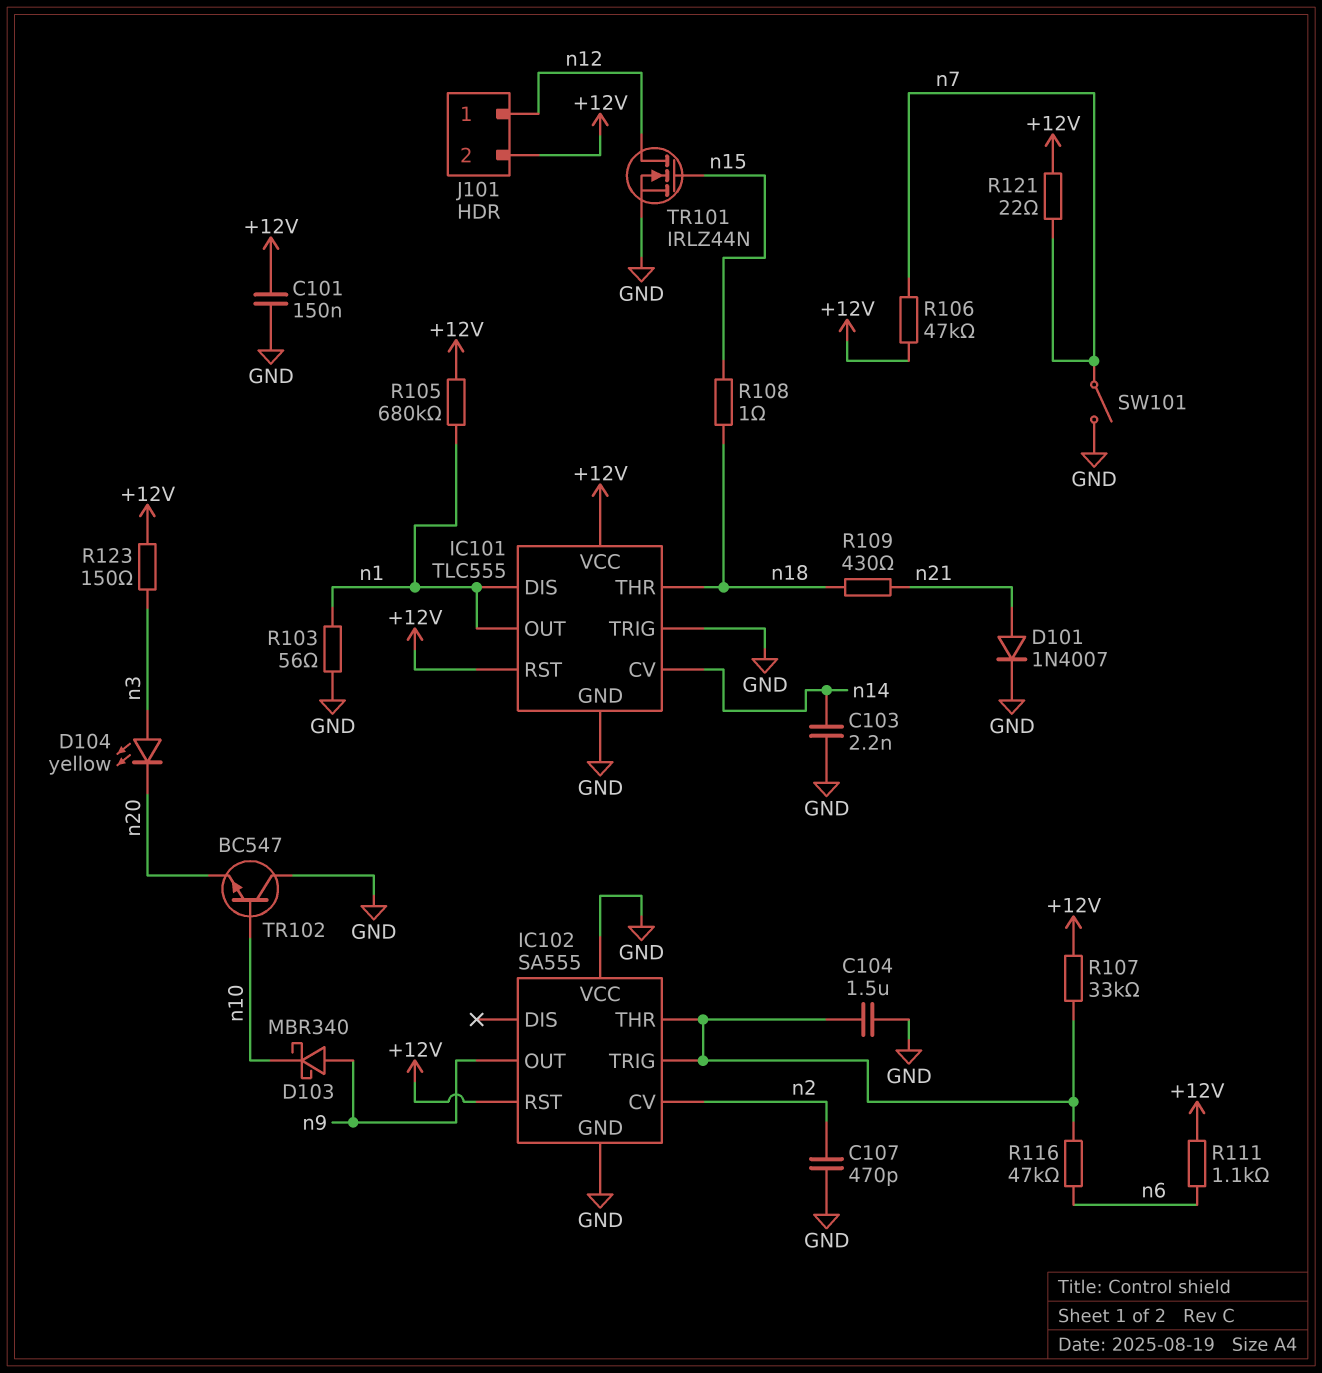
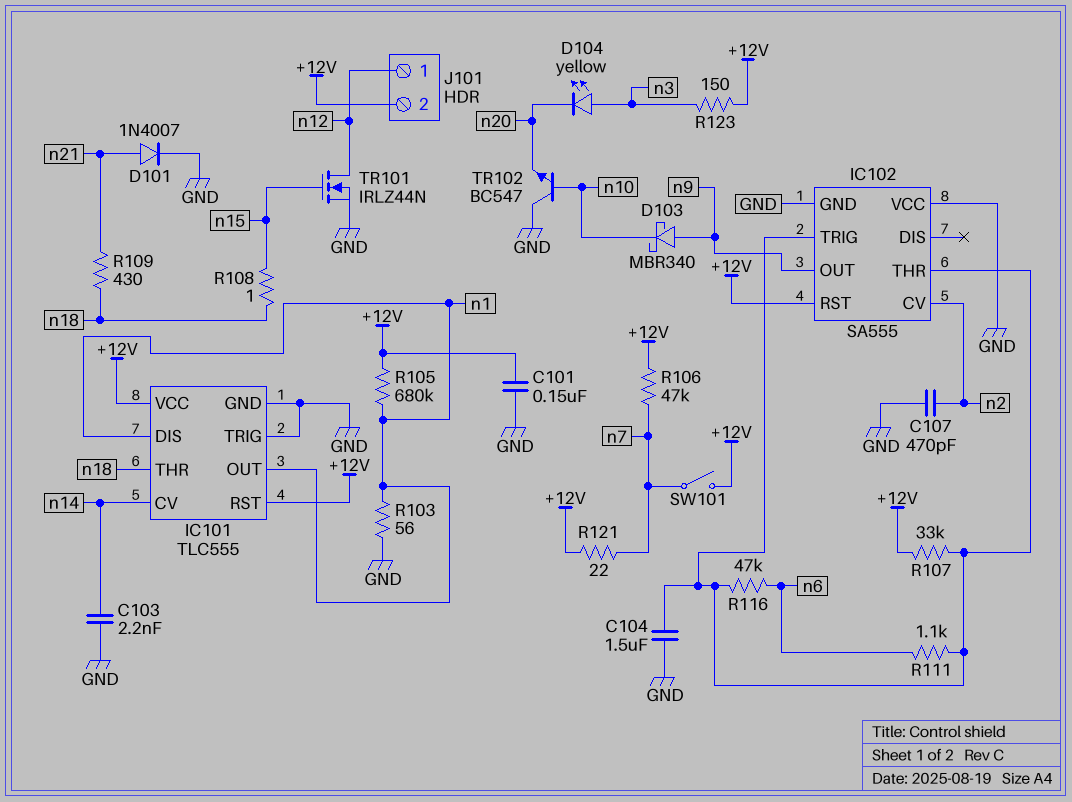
R111: 1.1k (+12V, n6) -> 1.1k (IC102/THR, n6)
SW101: switch (GND, n7) -> switch (+12V, n7)

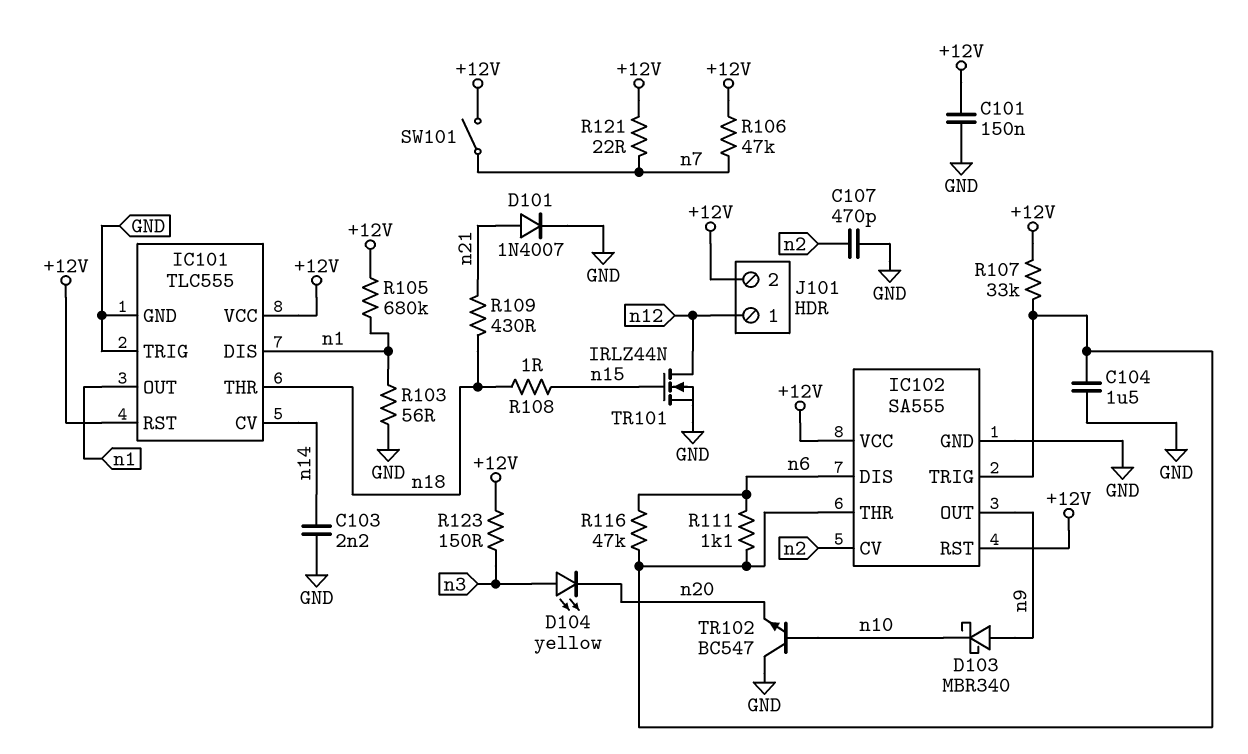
IC102 pin DIS: none -> n6
IC102 pin VCC: GND -> +12V

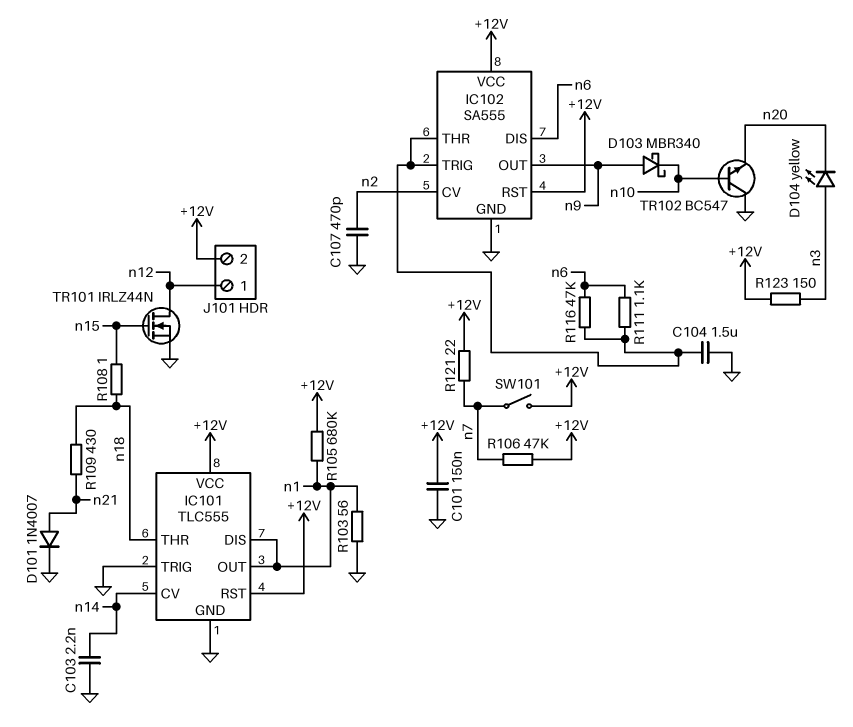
R107: 33k (+12V, IC102/THR) -> none

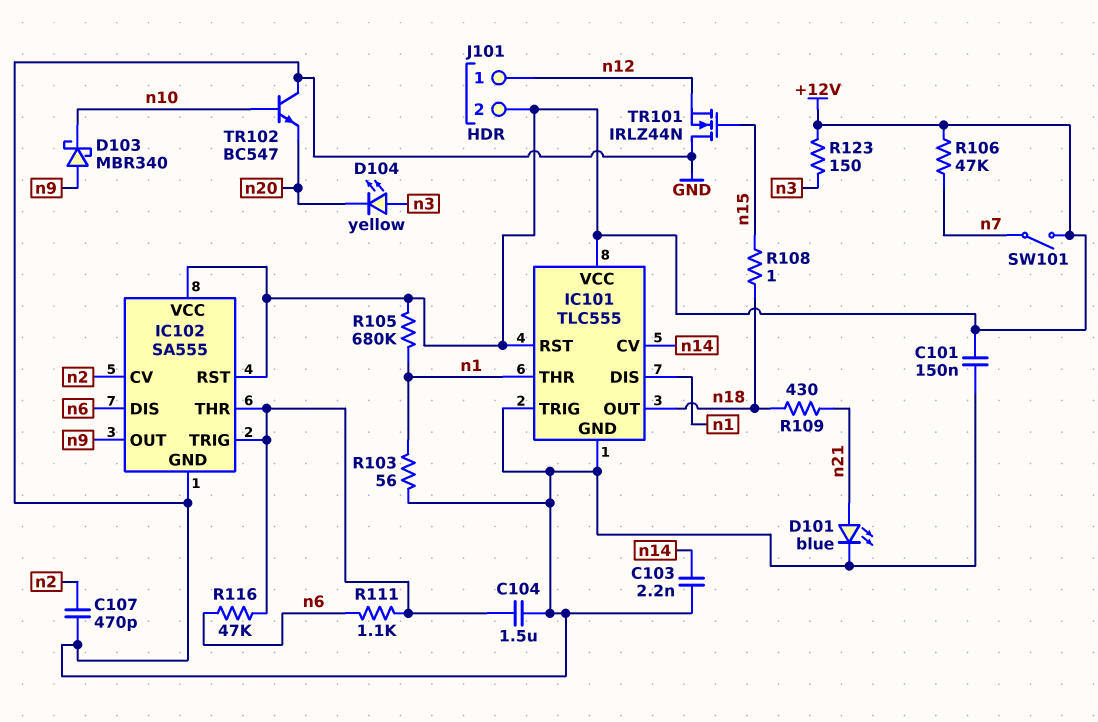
D101: diode 1N4007 (A n21, K GND) -> LED blue (A n21, K GND)
IC101 pin OUT: n1 -> n18
IC101 pin THR: n18 -> n1
R121: 22 (+12V, n7) -> none
TR101: NMOS IRLZ44N (G n15, D n12, S GND) -> NMOS IRLZ44N (G n15, D GND, S n12)

